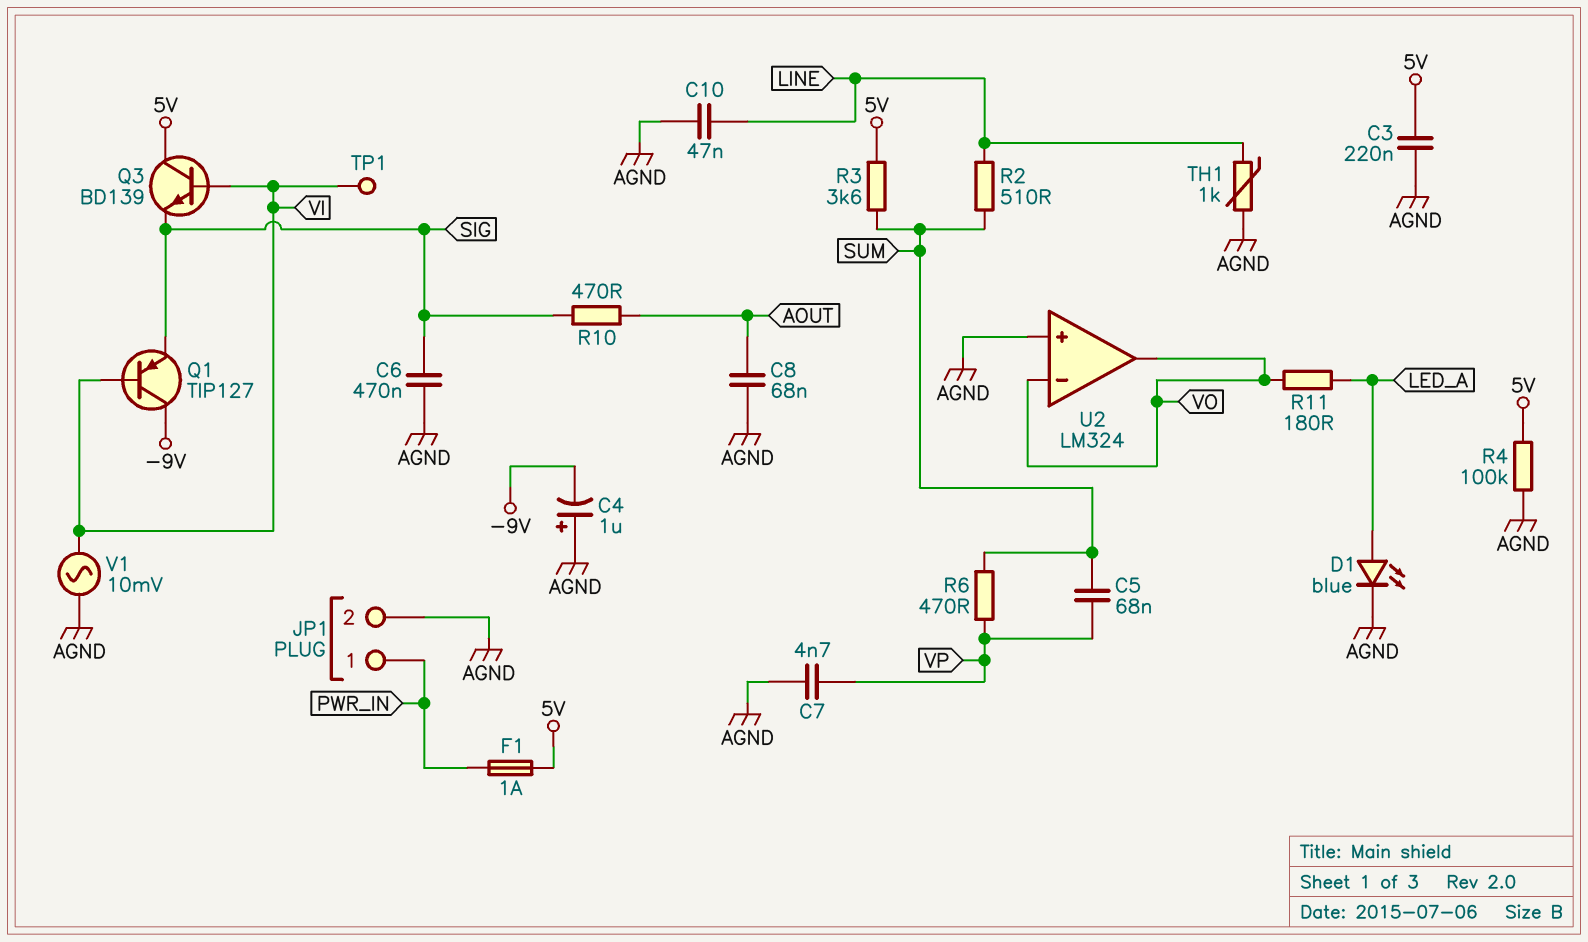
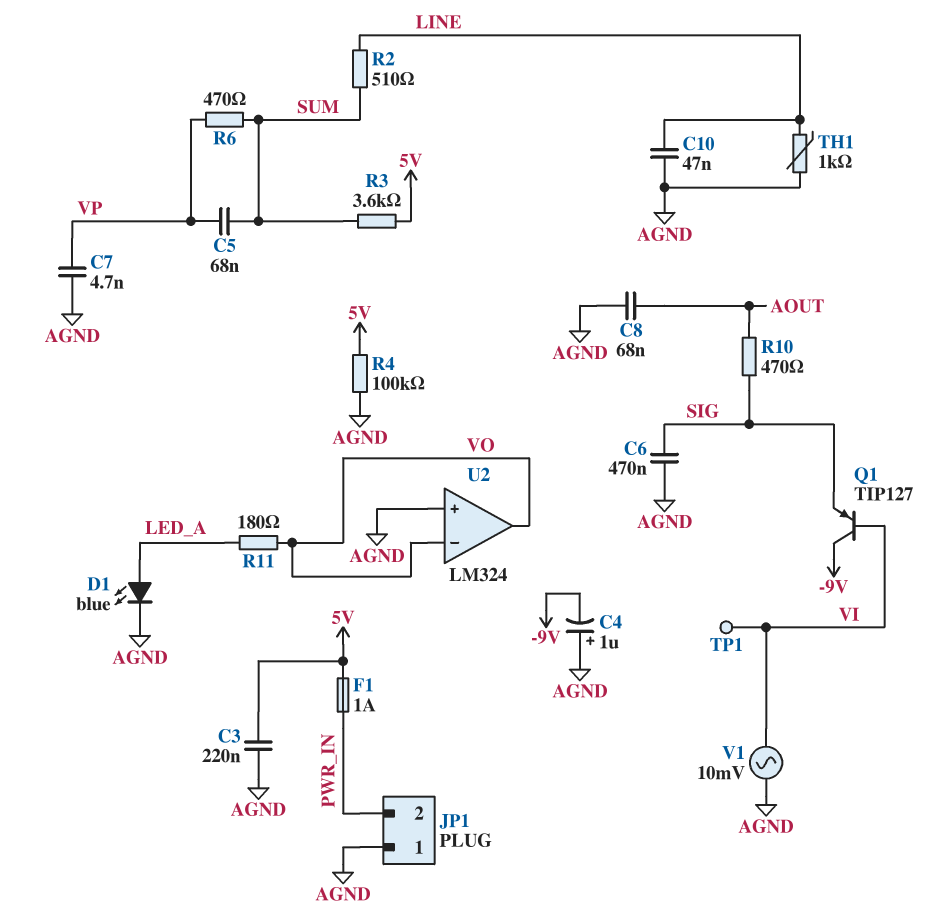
JP1 pin 1: PWR_IN -> AGND
JP1 pin 2: AGND -> PWR_IN
Q3: NPN BD139 (B VI, C 5V, E SIG) -> none

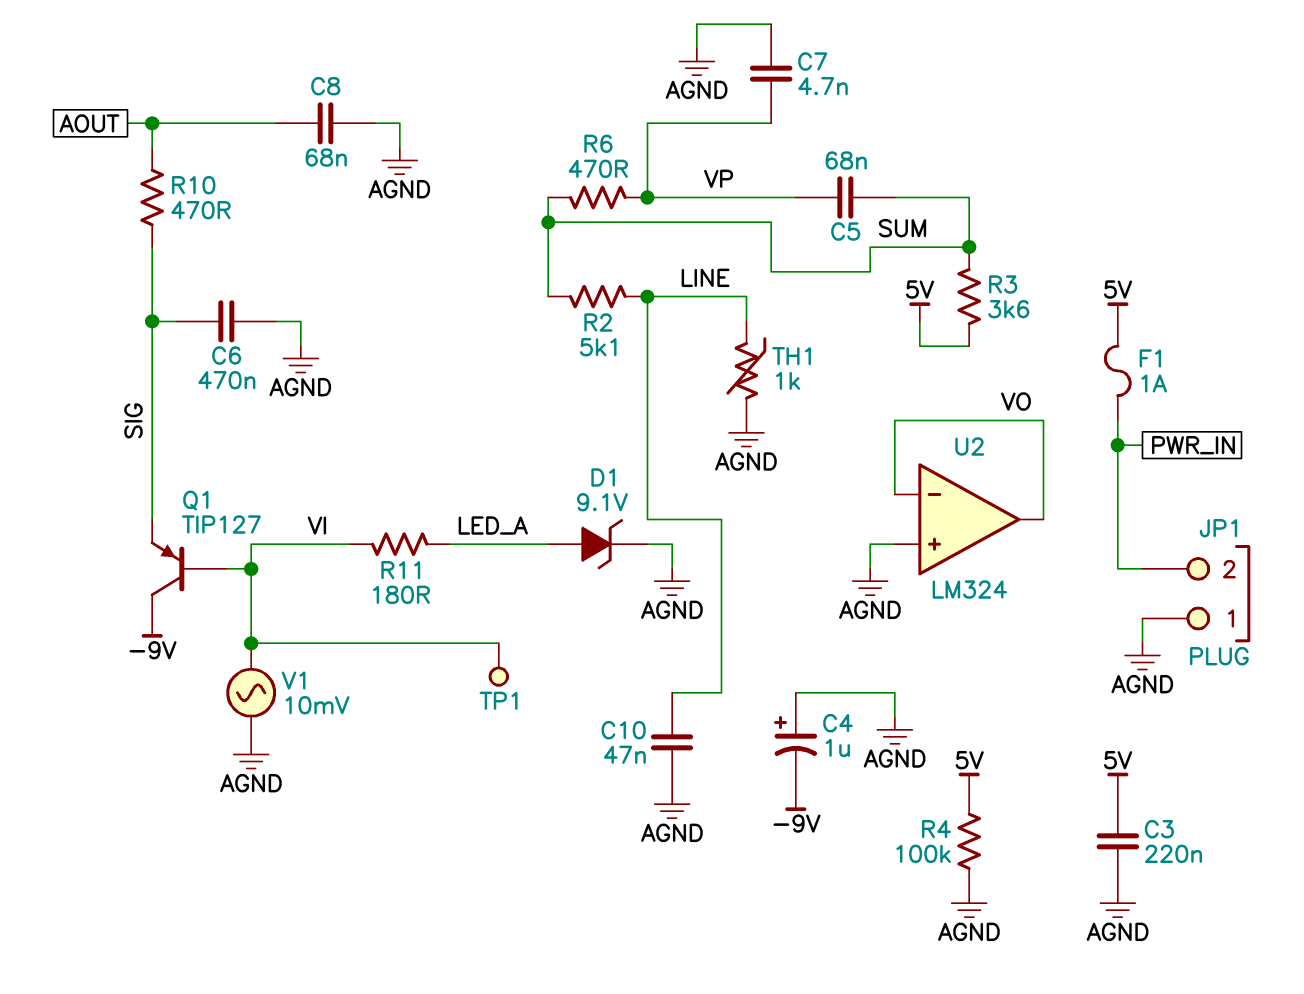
D1: LED blue (A LED_A, K AGND) -> zener 9.1V (A LED_A, K AGND)
R2: 510 (LINE, SUM) -> 5.1k (LINE, SUM)
R11: 180 (LED_A, VO) -> 180 (LED_A, VI)

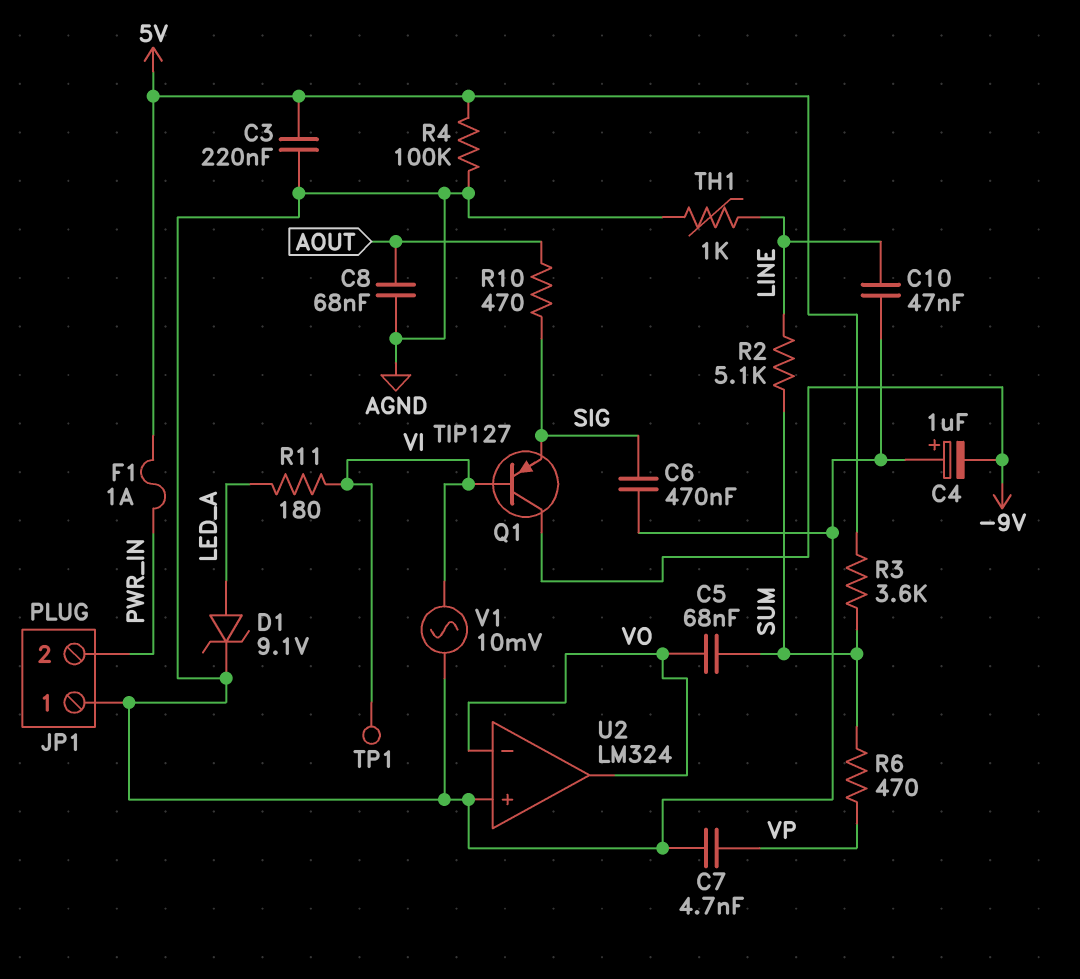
C5: 68nF (SUM, VP) -> 68nF (SUM, VO)

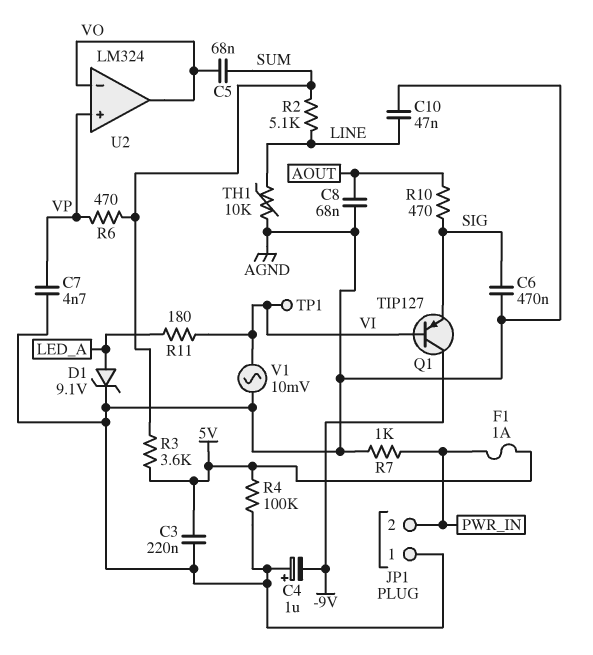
R7: none -> 1k (AGND, PWR_IN)
TH1: 1k (AGND, LINE) -> 10k (AGND, LINE)
U2 pin in+: AGND -> VP

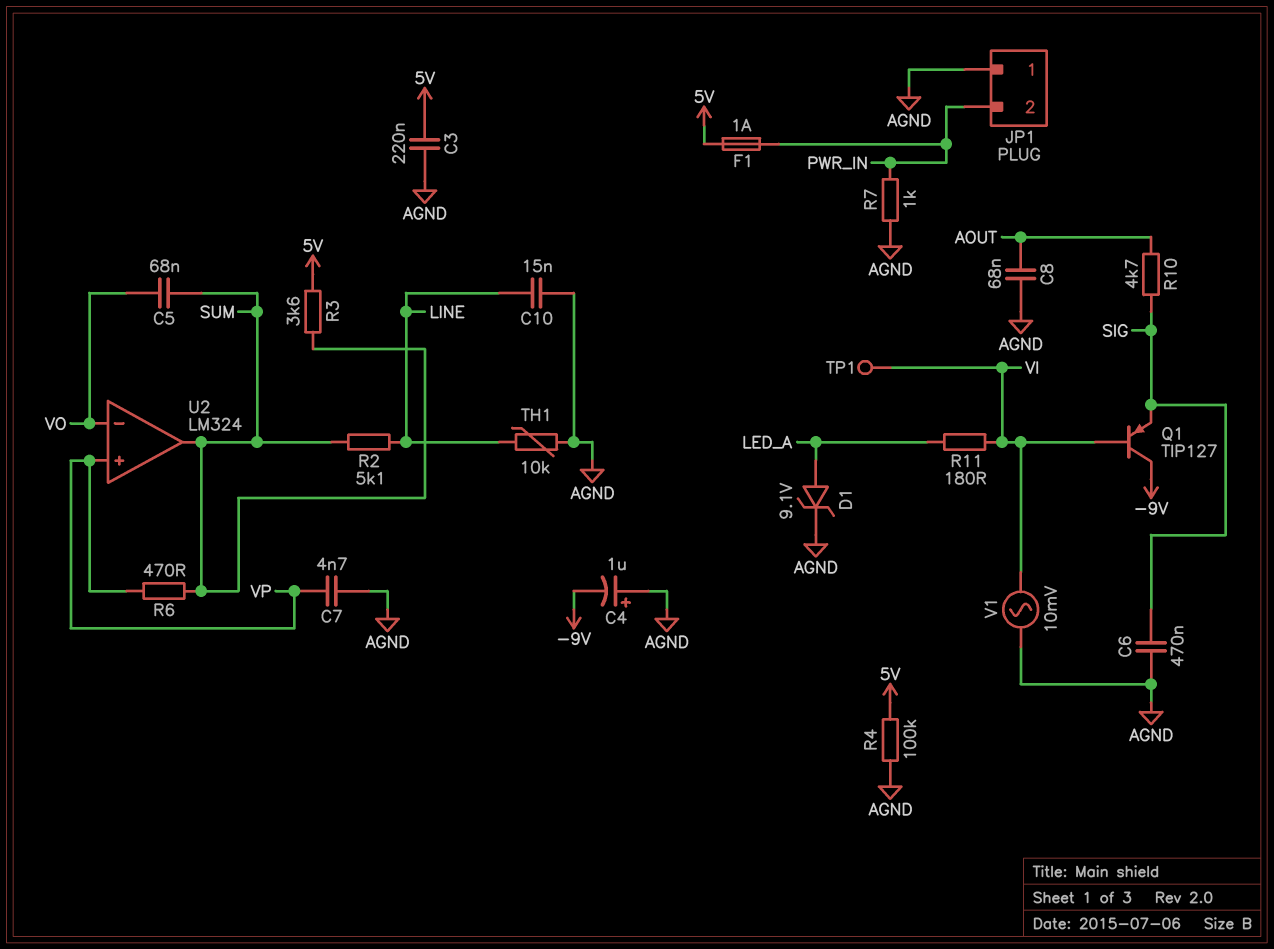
C10: 47nF (AGND, LINE) -> 15nF (AGND, LINE)
R10: 470 (AOUT, SIG) -> 4.7k (AOUT, SIG)
U2 pin out: VO -> SUM

